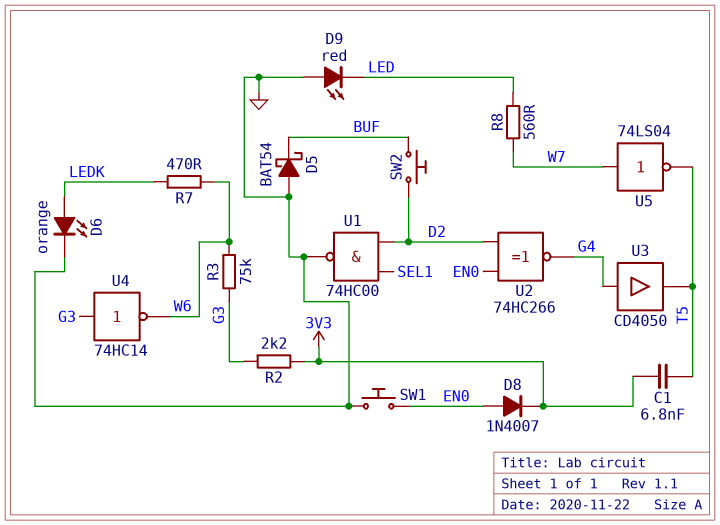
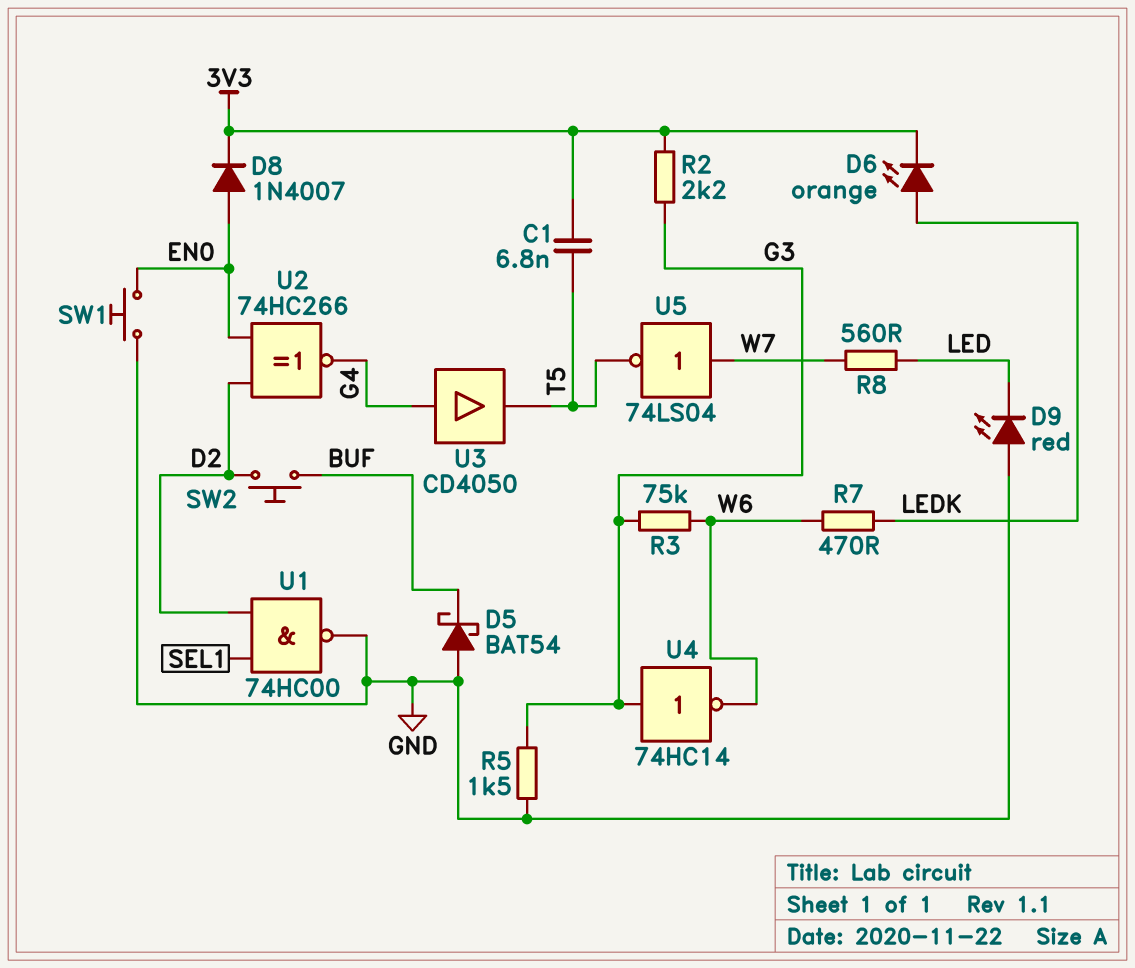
D6: LED orange (A LEDK, K GND) -> LED orange (A LEDK, K 3V3)
R5: none -> 1.5k (G3, GND)

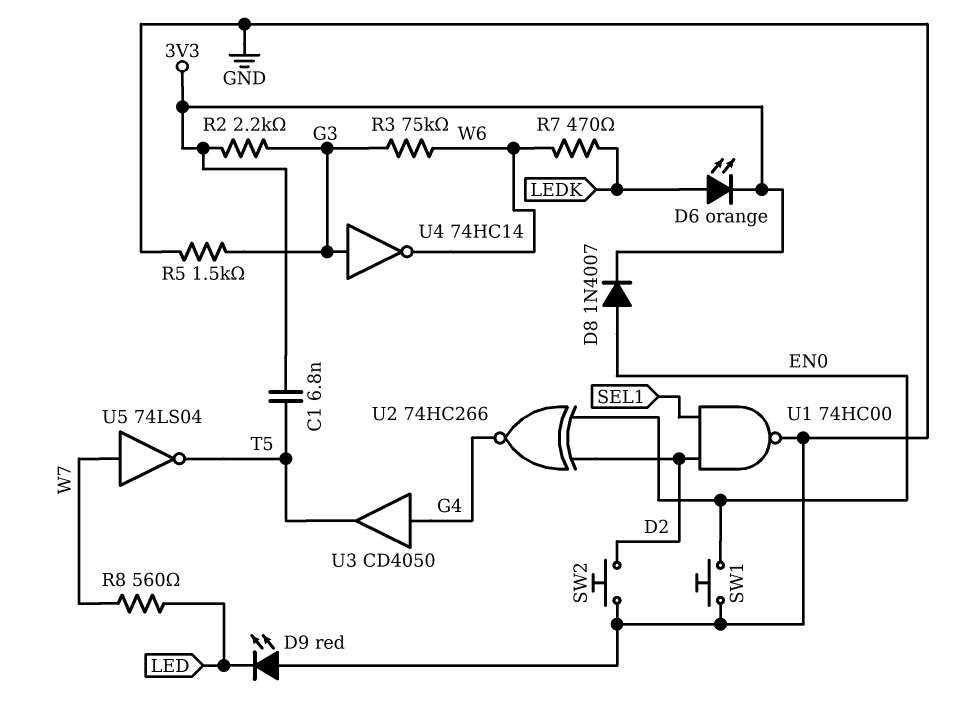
D5: schottky BAT54 (A GND, K BUF) -> none
SW2: button (BUF, D2) -> button (D2, GND)

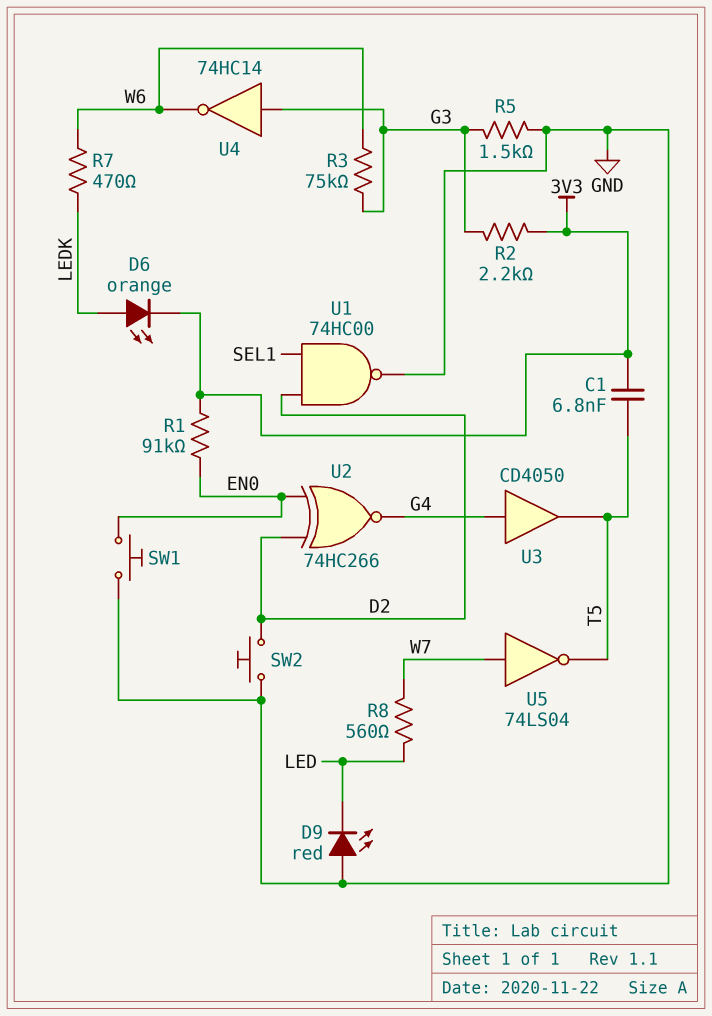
D8: diode 1N4007 (A EN0, K 3V3) -> none
R1: none -> 91k (3V3, EN0)

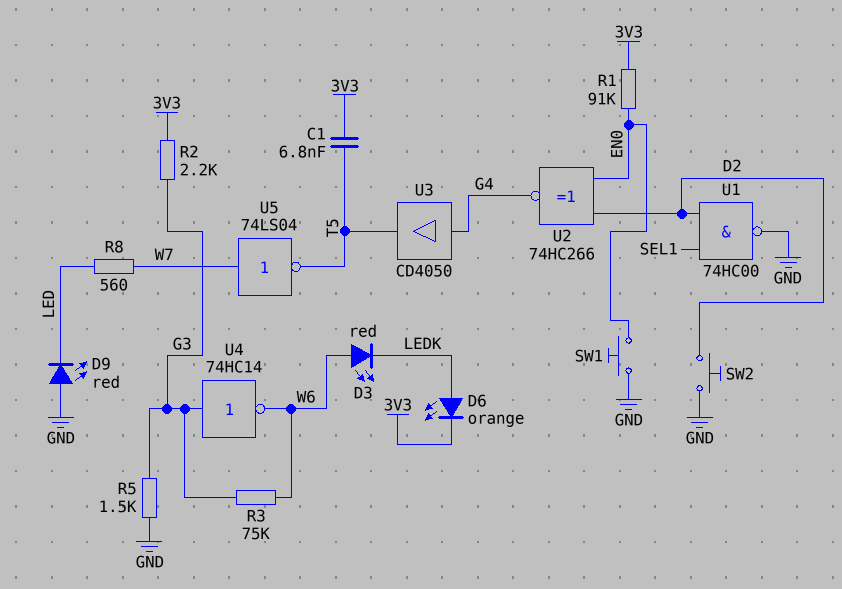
D3: none -> LED red (A W6, K LEDK)
R7: 470 (LEDK, W6) -> none

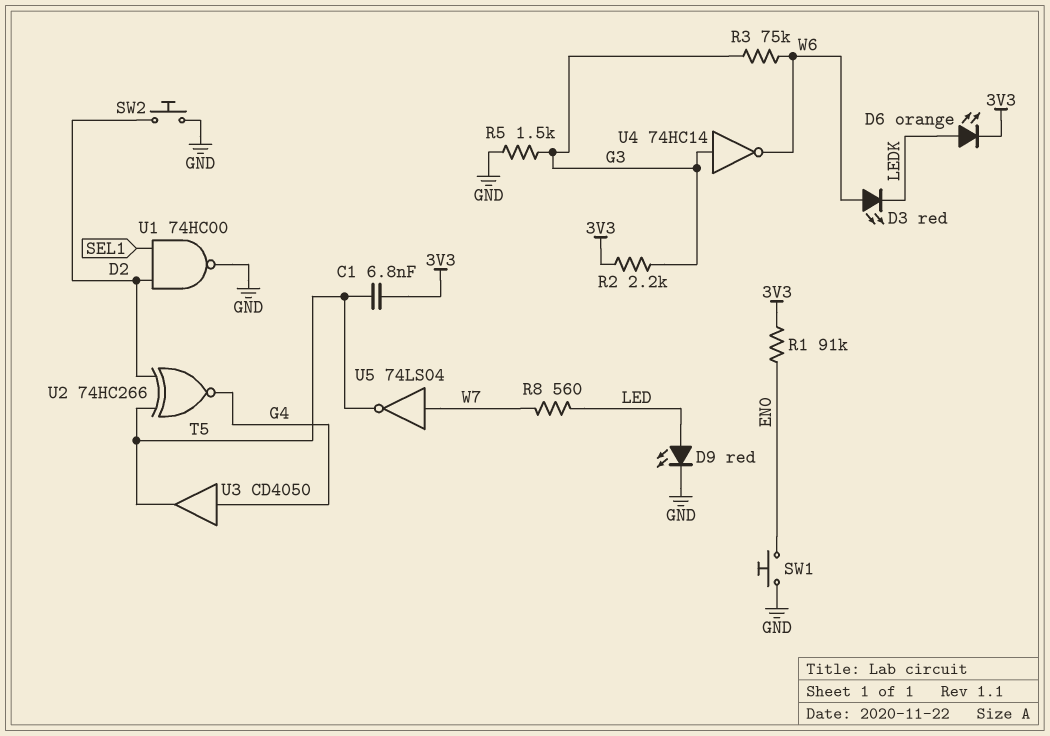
D9: LED red (A GND, K LED) -> LED red (A LED, K GND)
U2: XNOR 74HC266 (in D2, in EN0, out G4) -> XNOR 74HC266 (in D2, in T5, out G4)

